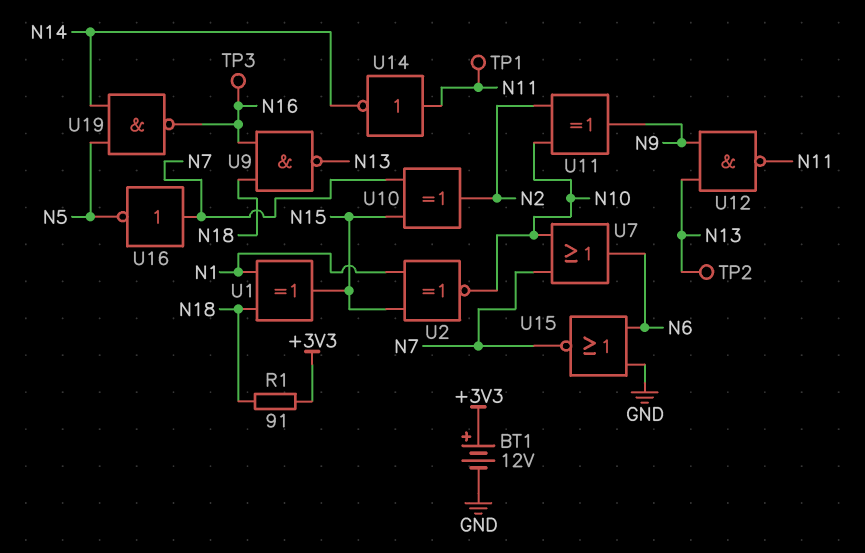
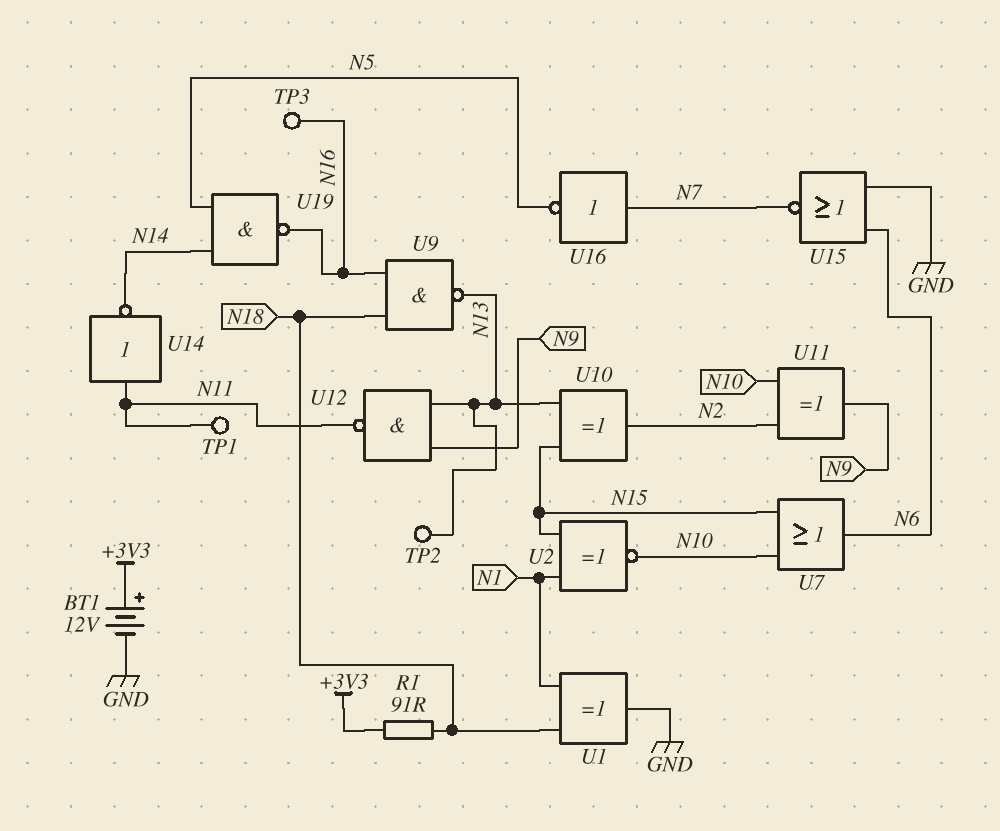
U1: XOR (in N1, in N18, out N15) -> XOR (in N1, in N18, out GND)
U7: OR (in N7, in N10, out N6) -> OR (in N10, in N15, out N6)
U10: XOR (in N7, in N15, out N2) -> XOR (in N13, in N15, out N2)

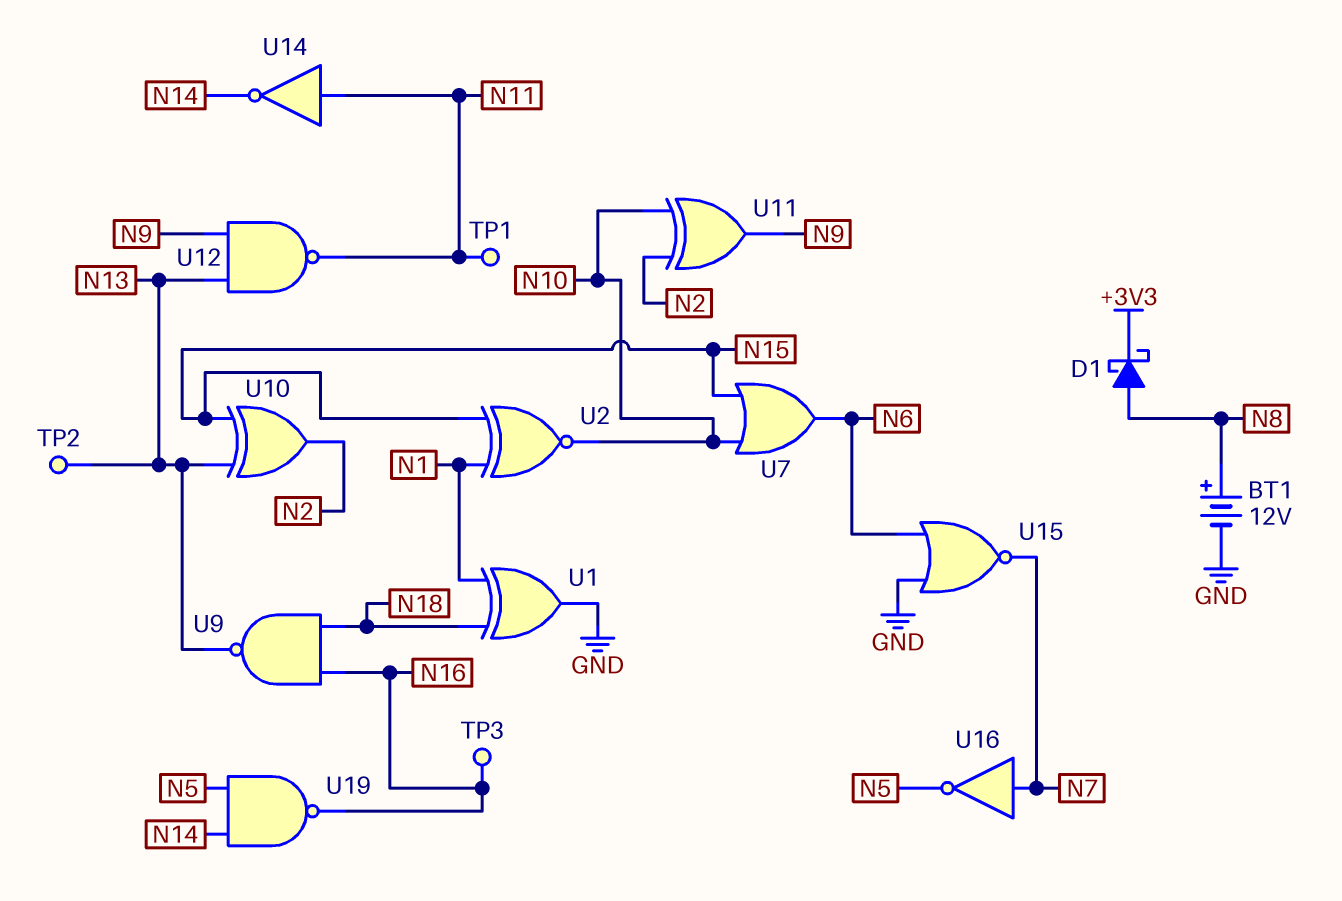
BT1: 12V (plus +3V3, minus GND) -> 12V (plus N8, minus GND)
D1: none -> schottky (A N8, K +3V3)
R1: 91 (+3V3, N18) -> none

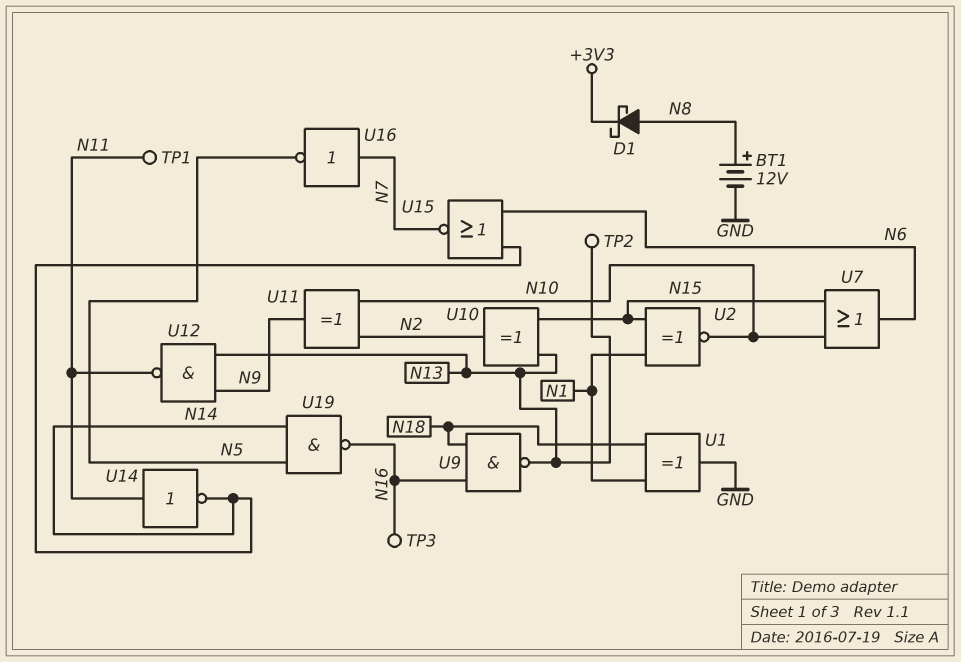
U15: NOR (in GND, in N6, out N7) -> NOR (in N6, in N14, out N7)

